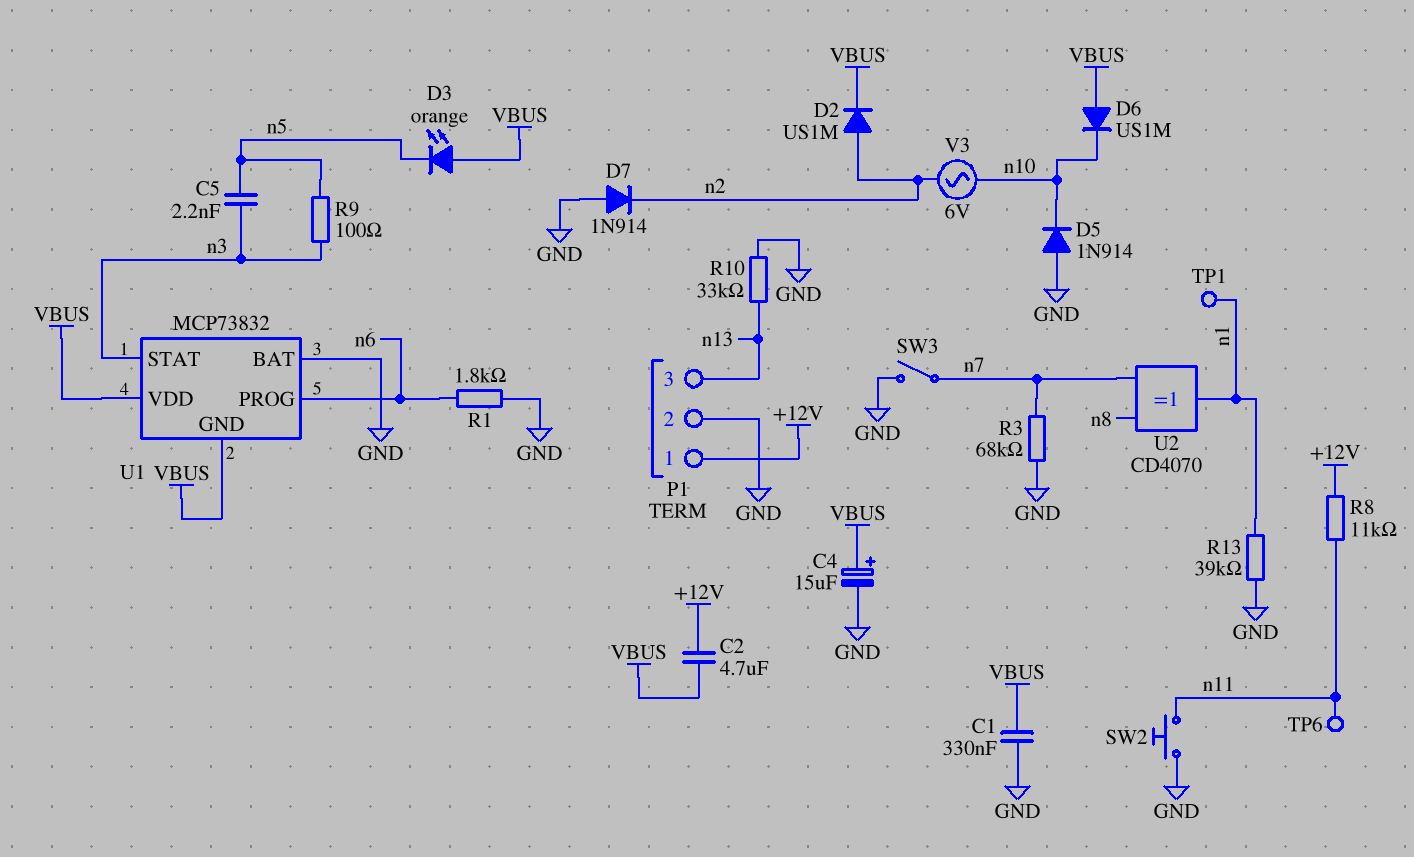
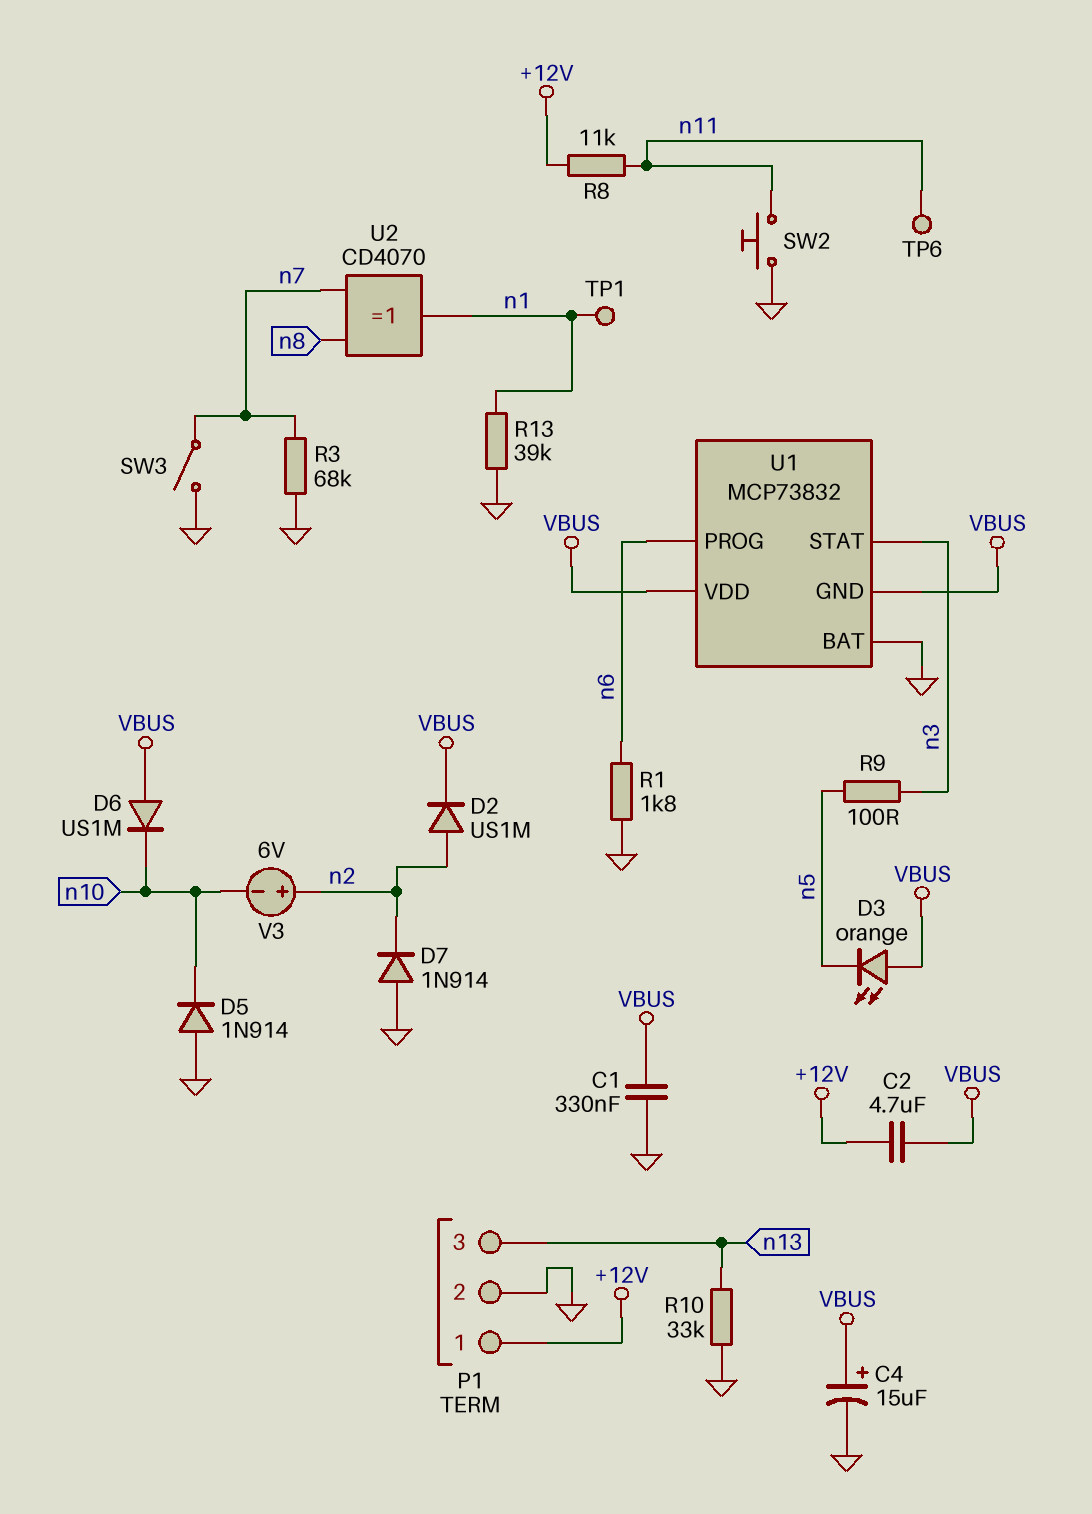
C5: 2.2nF (n3, n5) -> none
V3: AC 6V (n2, n10) -> 6V (plus n2, minus n10)

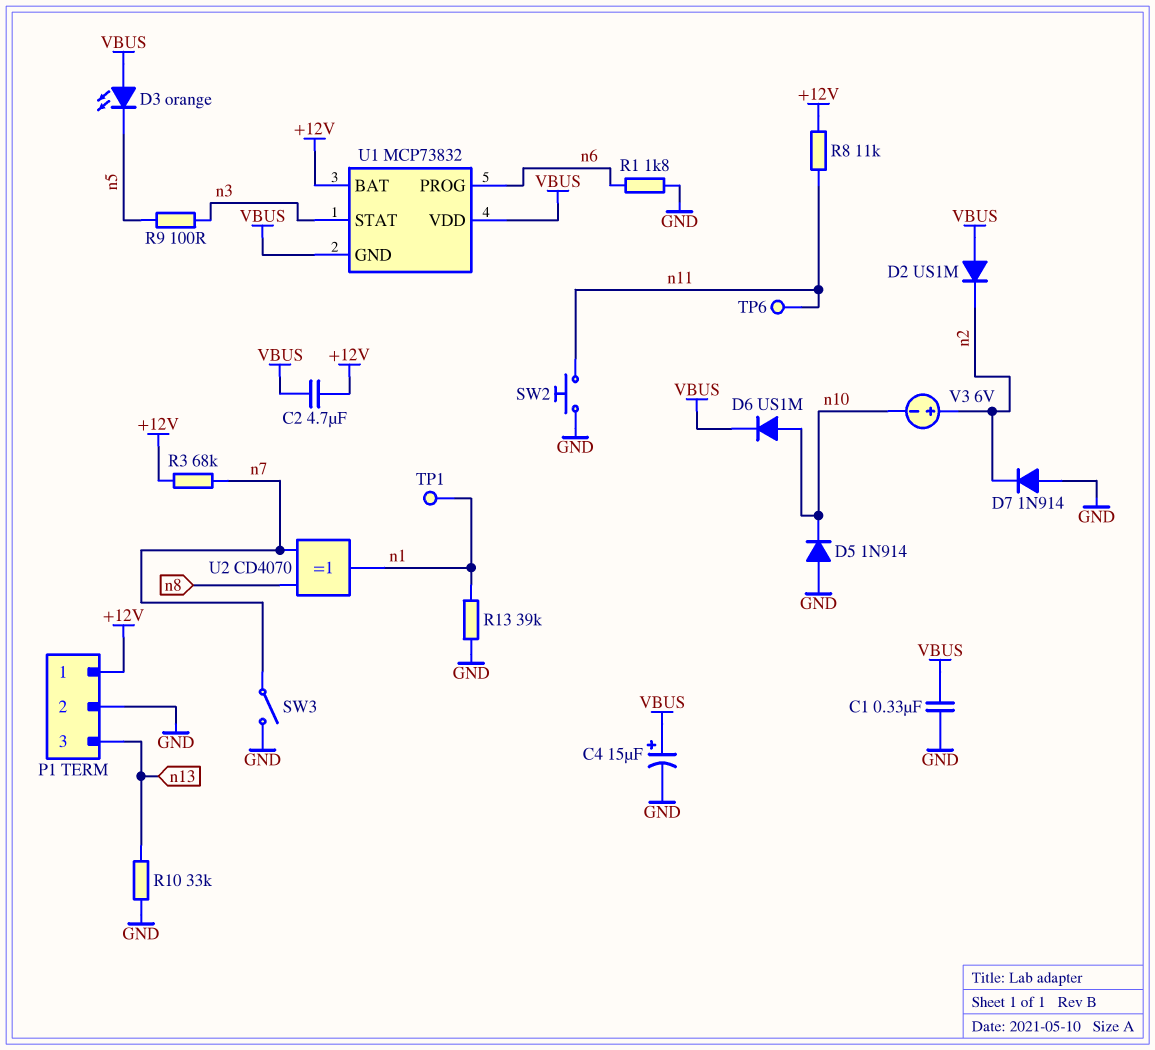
D2: diode US1M (A n2, K VBUS) -> diode US1M (A VBUS, K n2)
D6: diode US1M (A VBUS, K n10) -> diode US1M (A n10, K VBUS)
R3: 68k (GND, n7) -> 68k (+12V, n7)
U1 pin BAT: GND -> +12V

